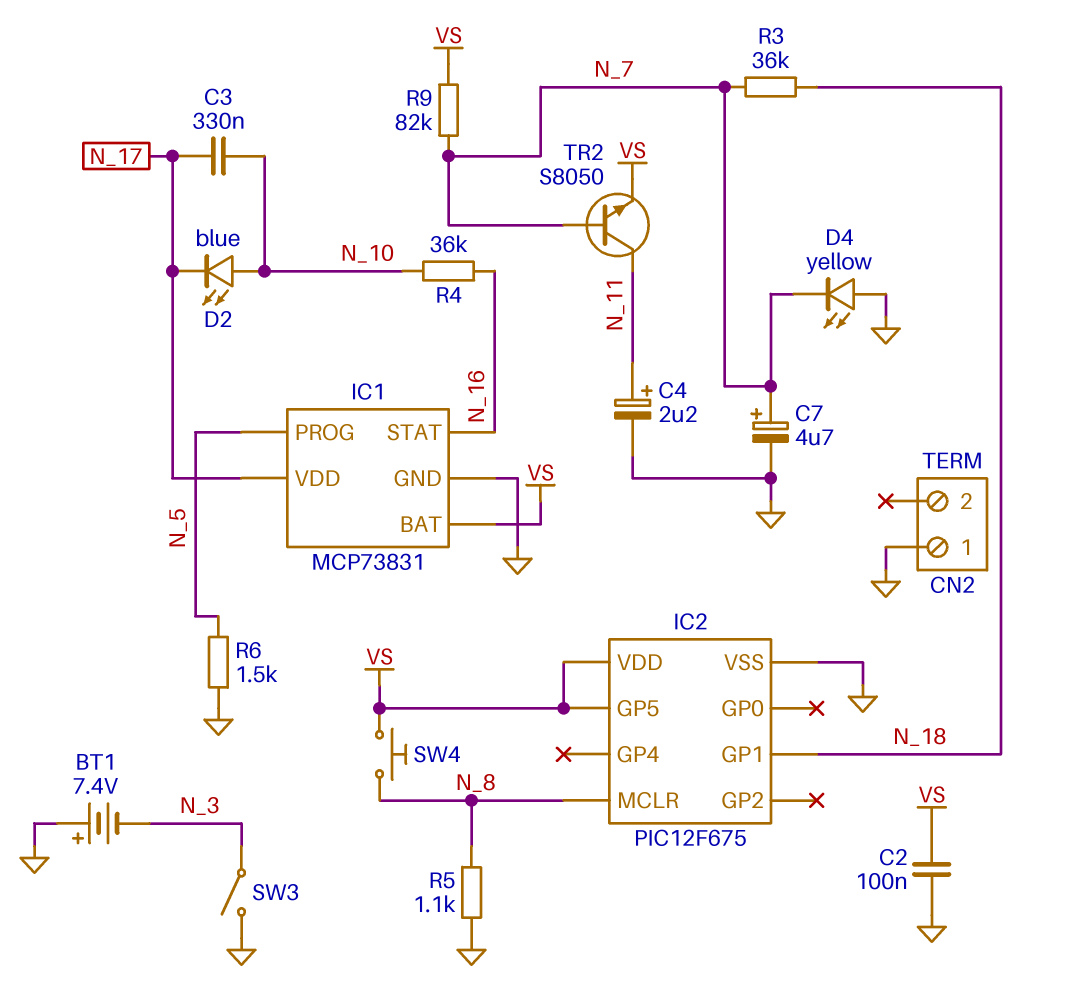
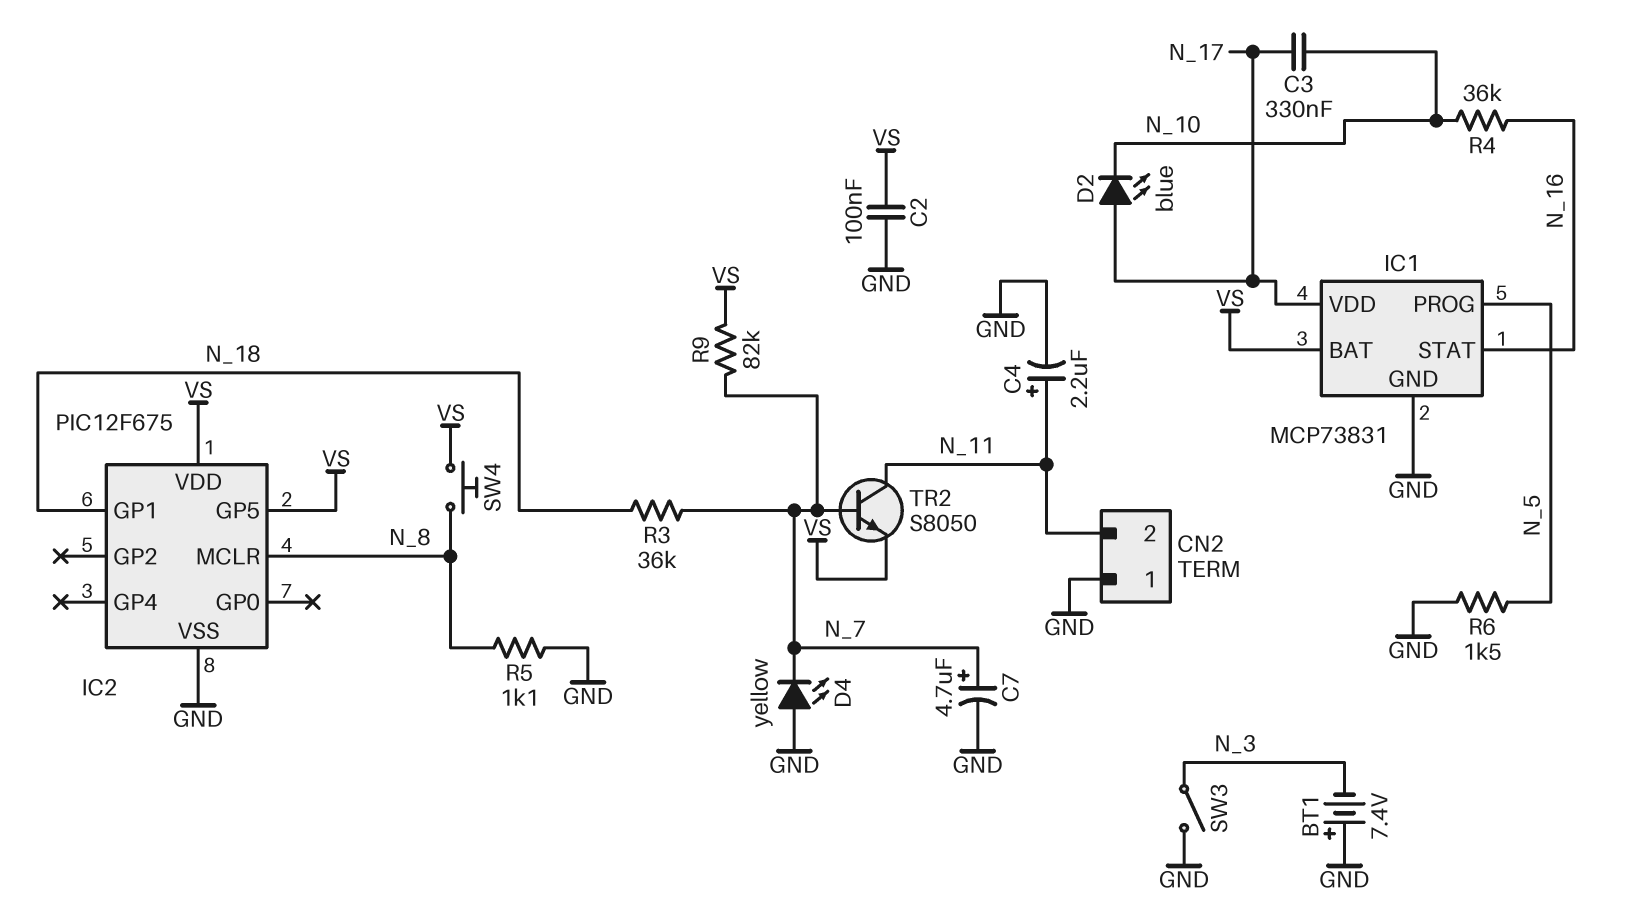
CN2 pin 2: none -> N_11
D2: LED blue (A N_10, K N_17) -> LED blue (A N_17, K N_10)

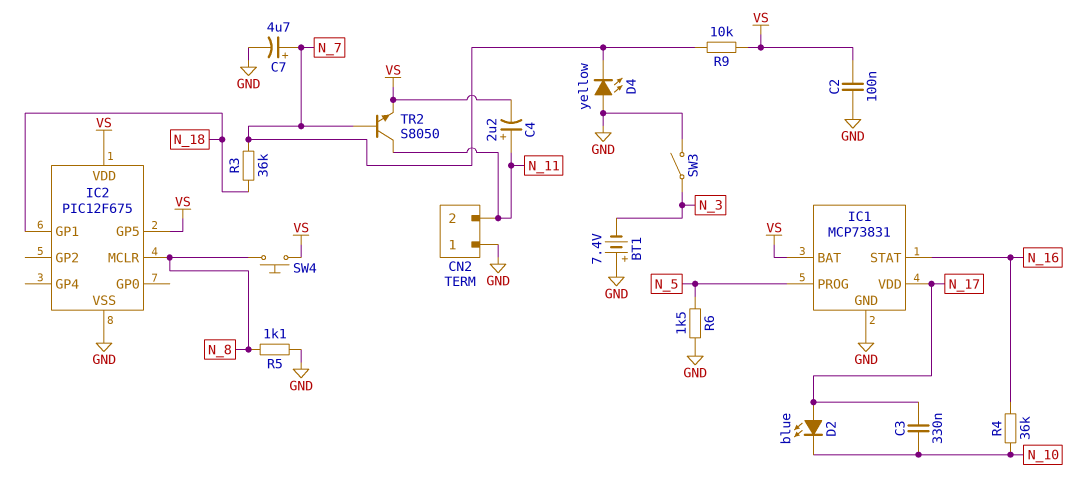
C4: 2.2uF (plus N_11, minus GND) -> 2.2uF (plus N_11, minus VS)
R9: 82k (N_7, VS) -> 10k (N_7, VS)

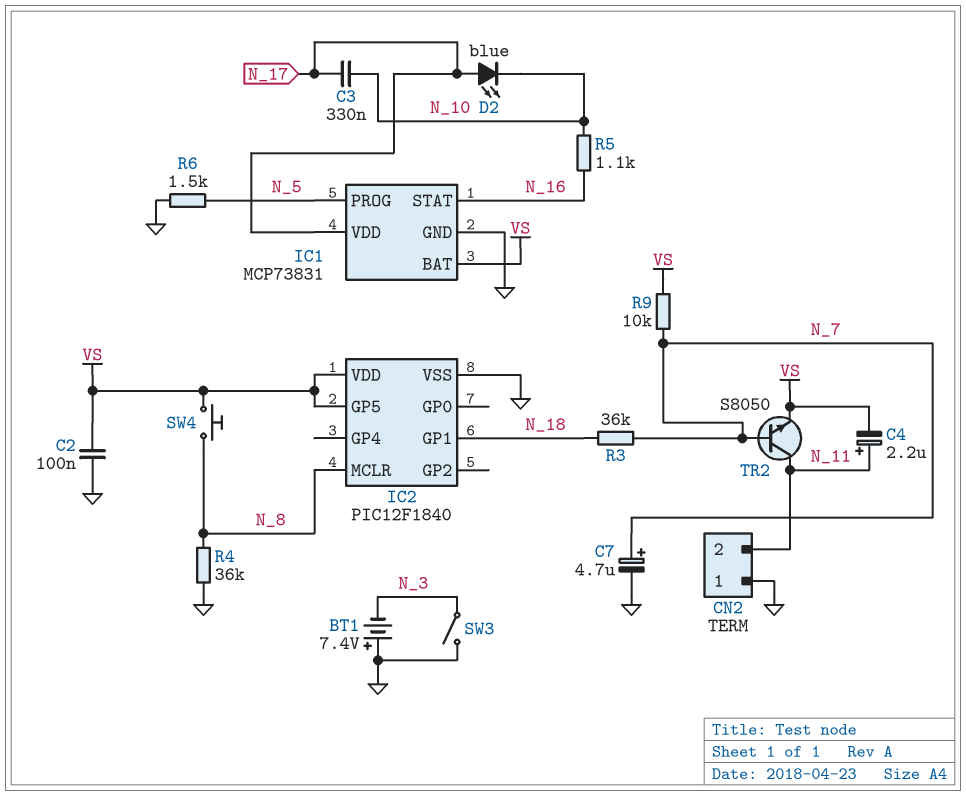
D4: LED yellow (A GND, K N_7) -> none
IC2: PIC12F675 -> PIC12F1840
R4: 36k (N_10, N_16) -> 36k (GND, N_8)
R5: 1.1k (GND, N_8) -> 1.1k (N_10, N_16)

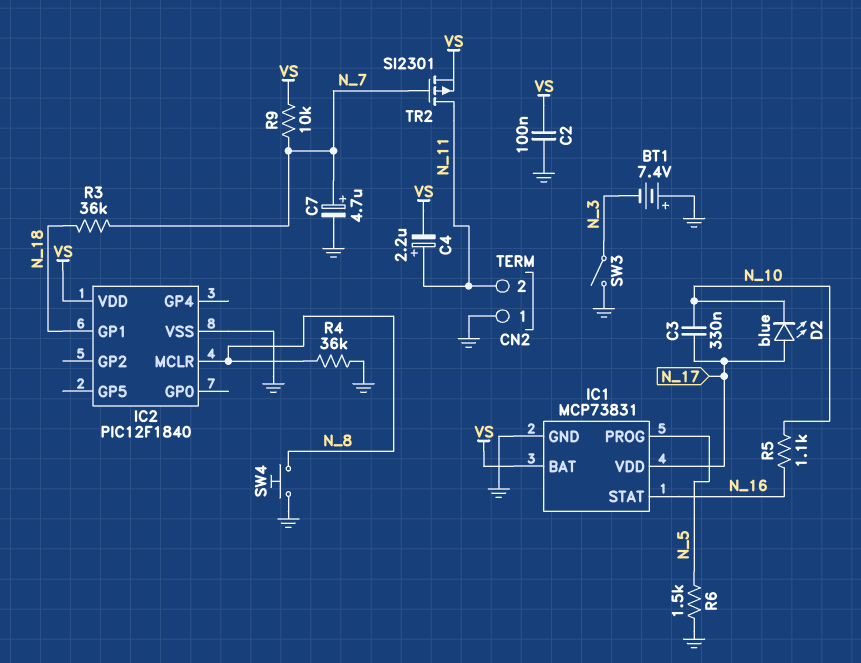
IC2 pin GP5: VS -> none
SW4: button (N_8, VS) -> button (GND, N_8)
TR2: NPN S8050 (B N_7, C N_11, E VS) -> PMOS SI2301 (G N_7, D N_11, S VS)

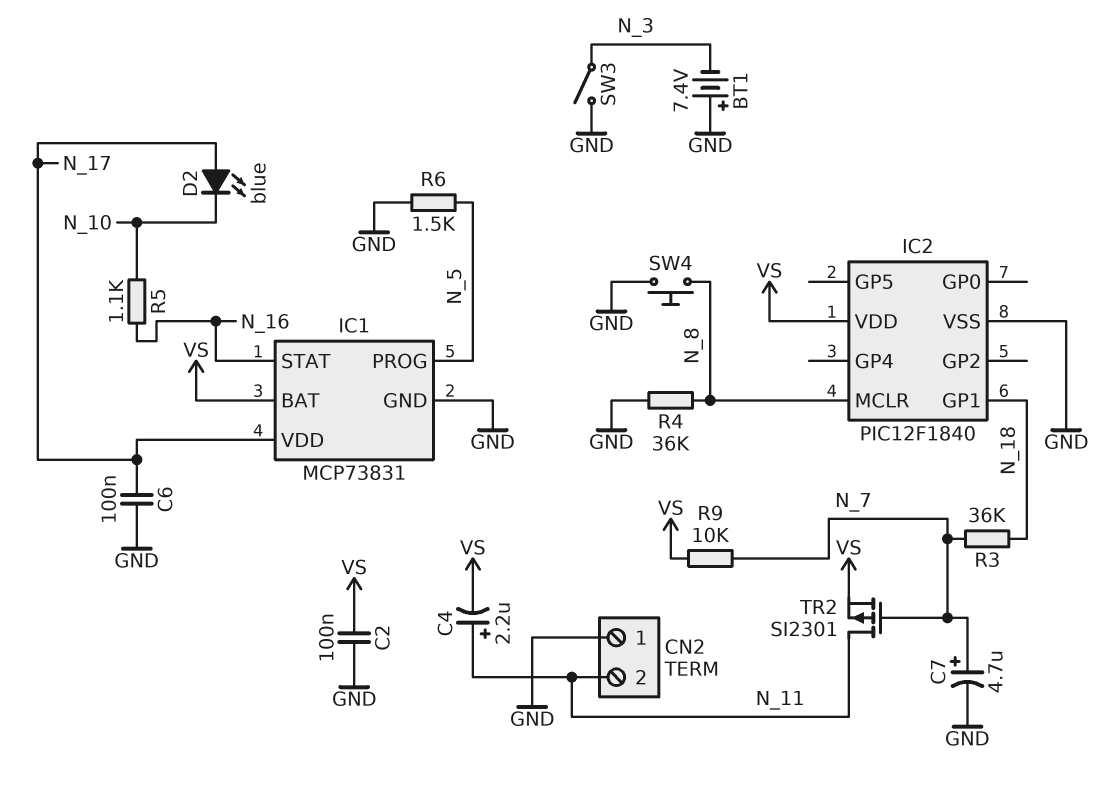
C3: 330nF (N_10, N_17) -> none
C6: none -> 100nF (GND, N_17)

